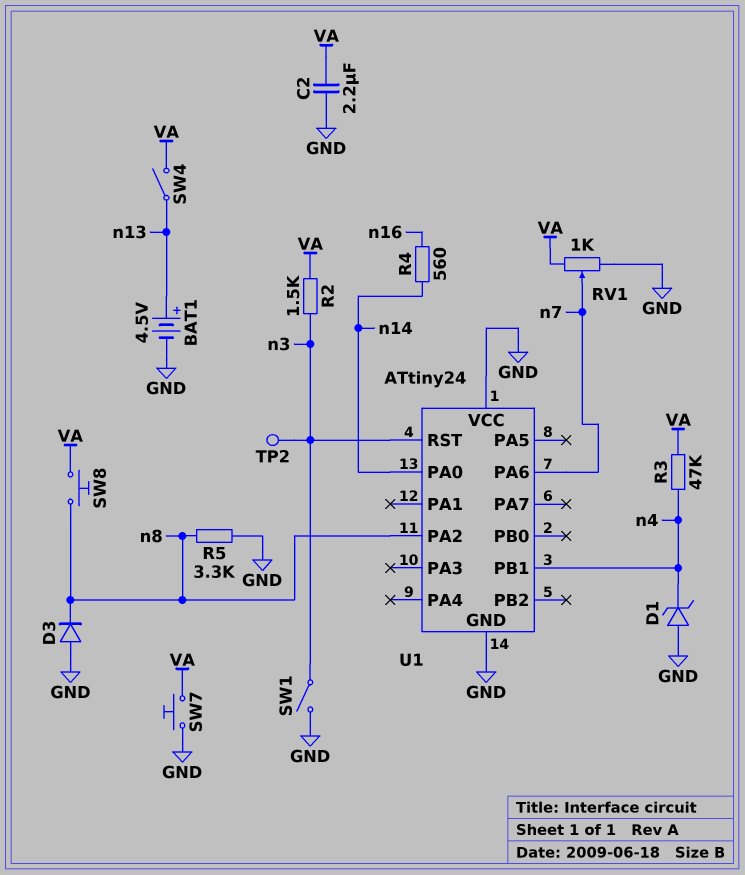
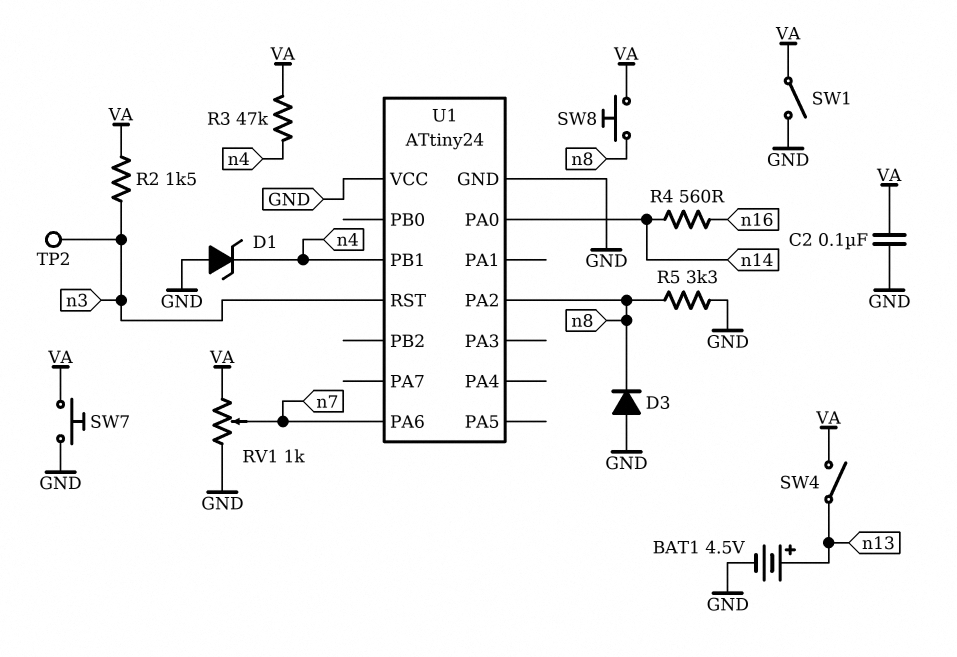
C2: 2.2uF (GND, VA) -> 100nF (GND, VA)
SW1: switch (GND, n3) -> switch (GND, VA)

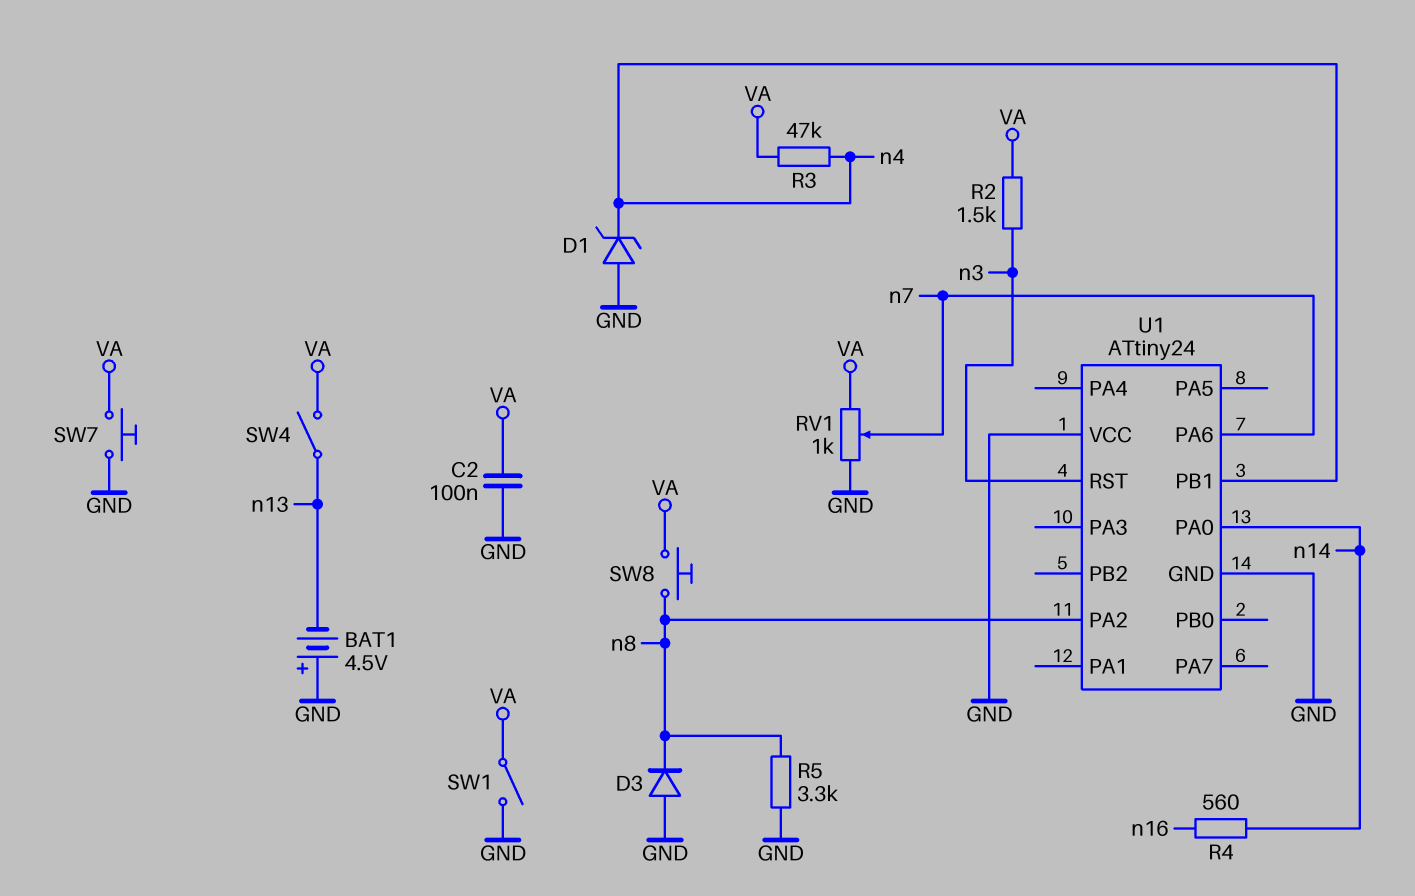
BAT1: 4.5V (plus n13, minus GND) -> 4.5V (plus GND, minus n13)
TP2: test point (n3) -> none

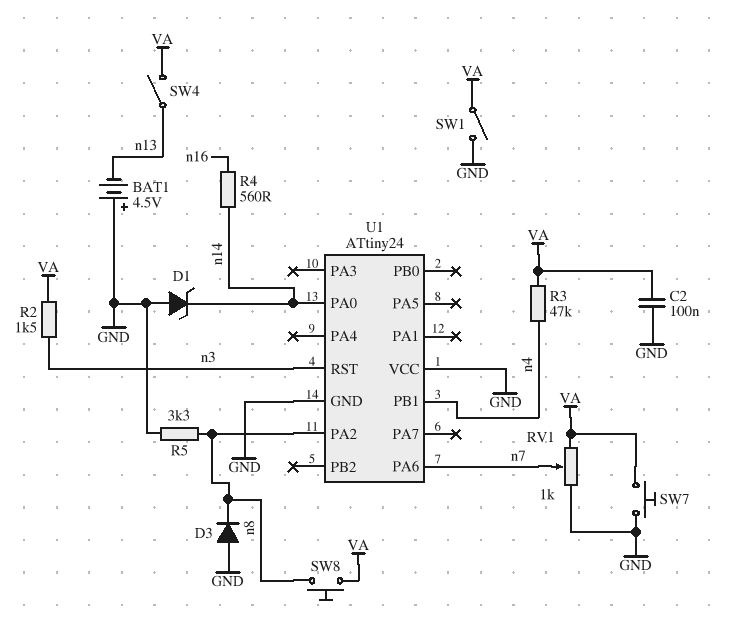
D1: zener (A GND, K n4) -> zener (A GND, K n14)

